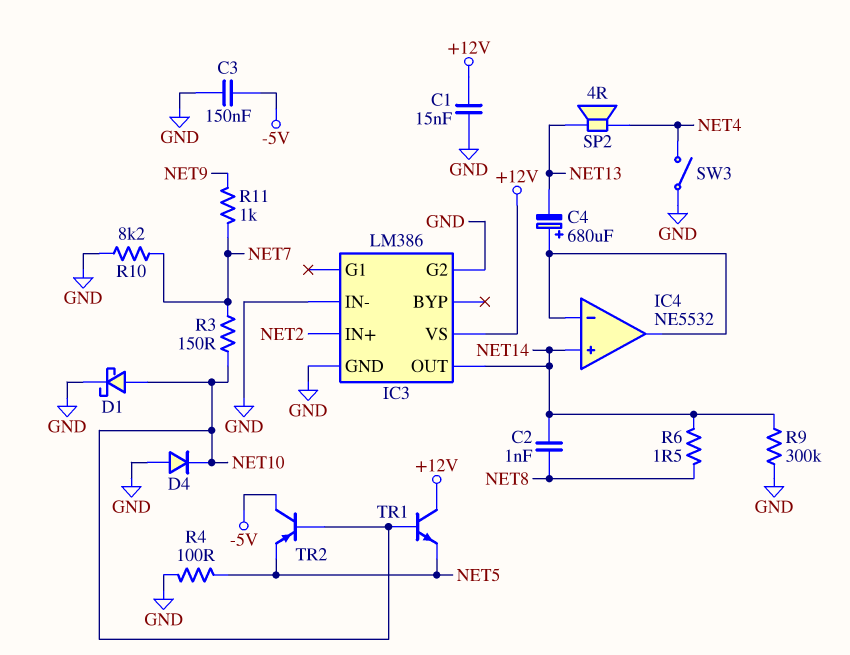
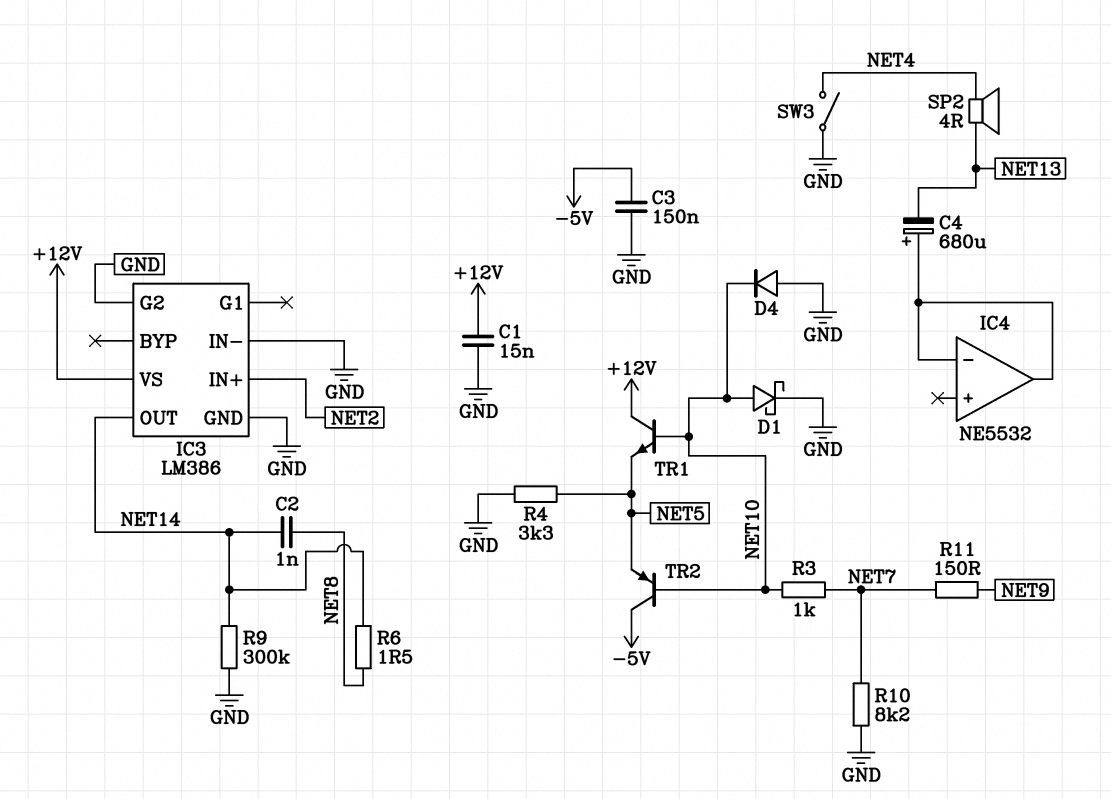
IC4 pin in+: NET14 -> none
R3: 150 (NET7, NET10) -> 1k (NET7, NET10)
R4: 100 (GND, NET5) -> 3.3k (GND, NET5)
R11: 1k (NET7, NET9) -> 150 (NET7, NET9)

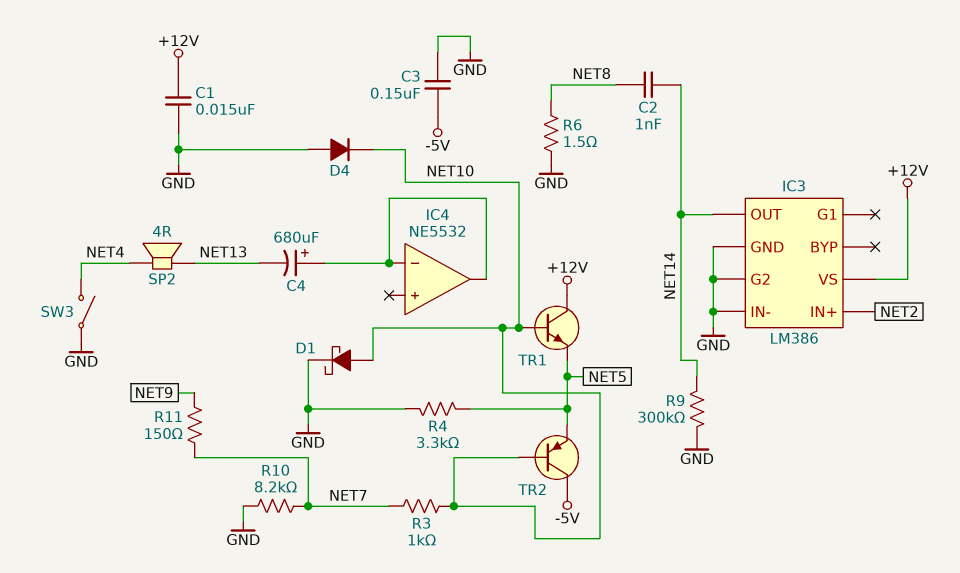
R6: 1.5 (NET8, NET14) -> 1.5 (GND, NET8)

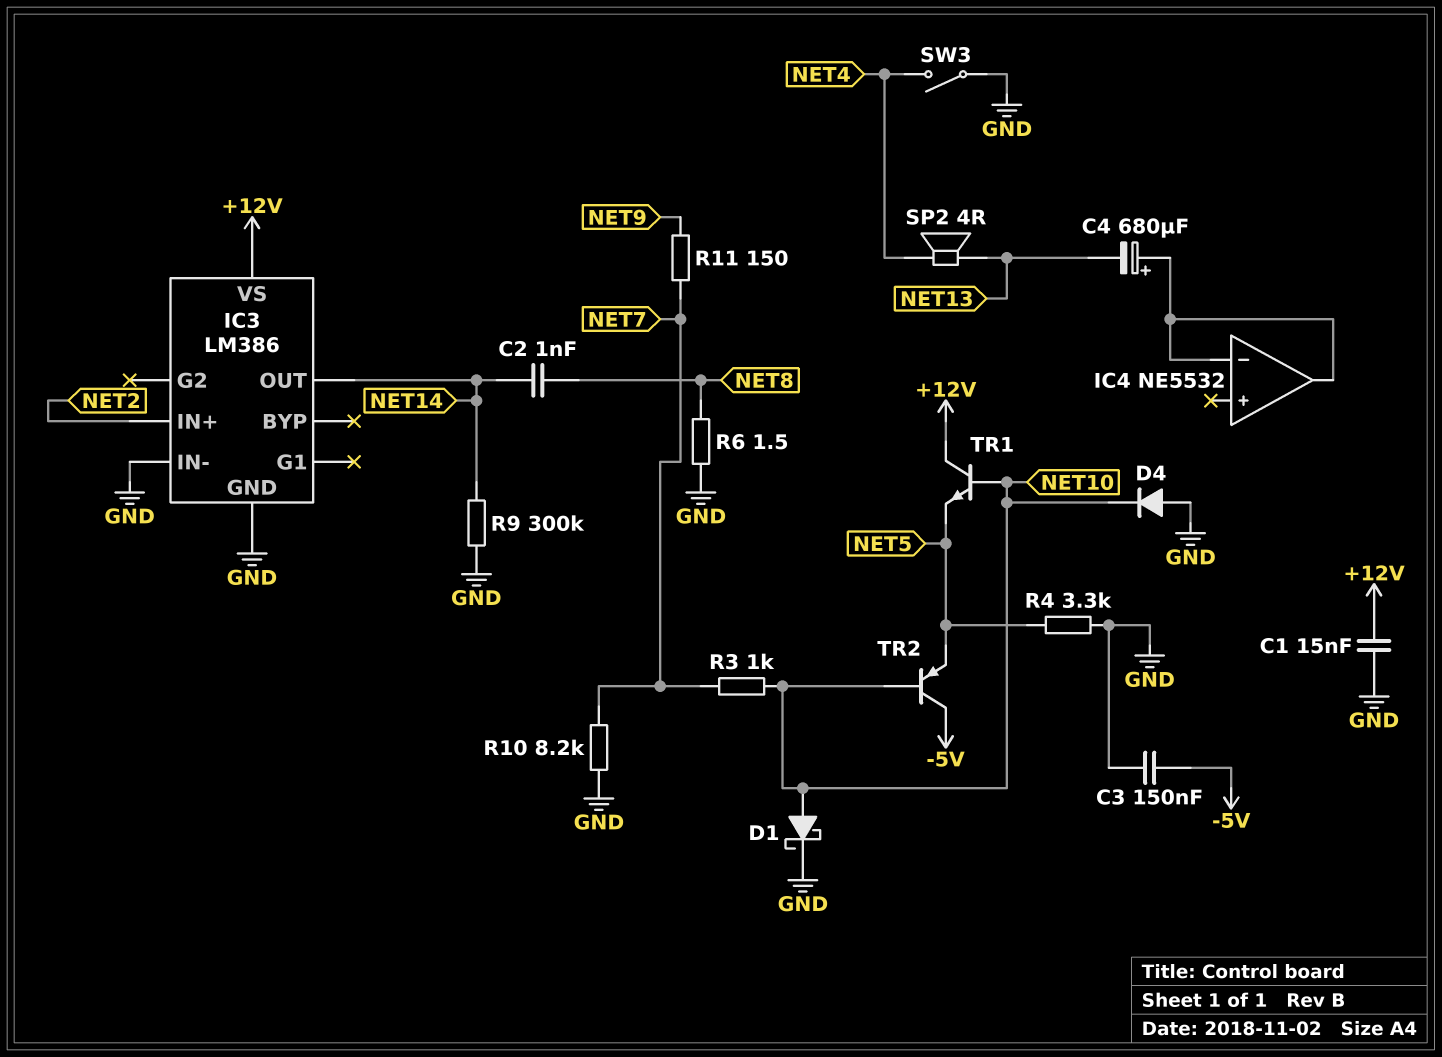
IC3 pin G2: GND -> none

